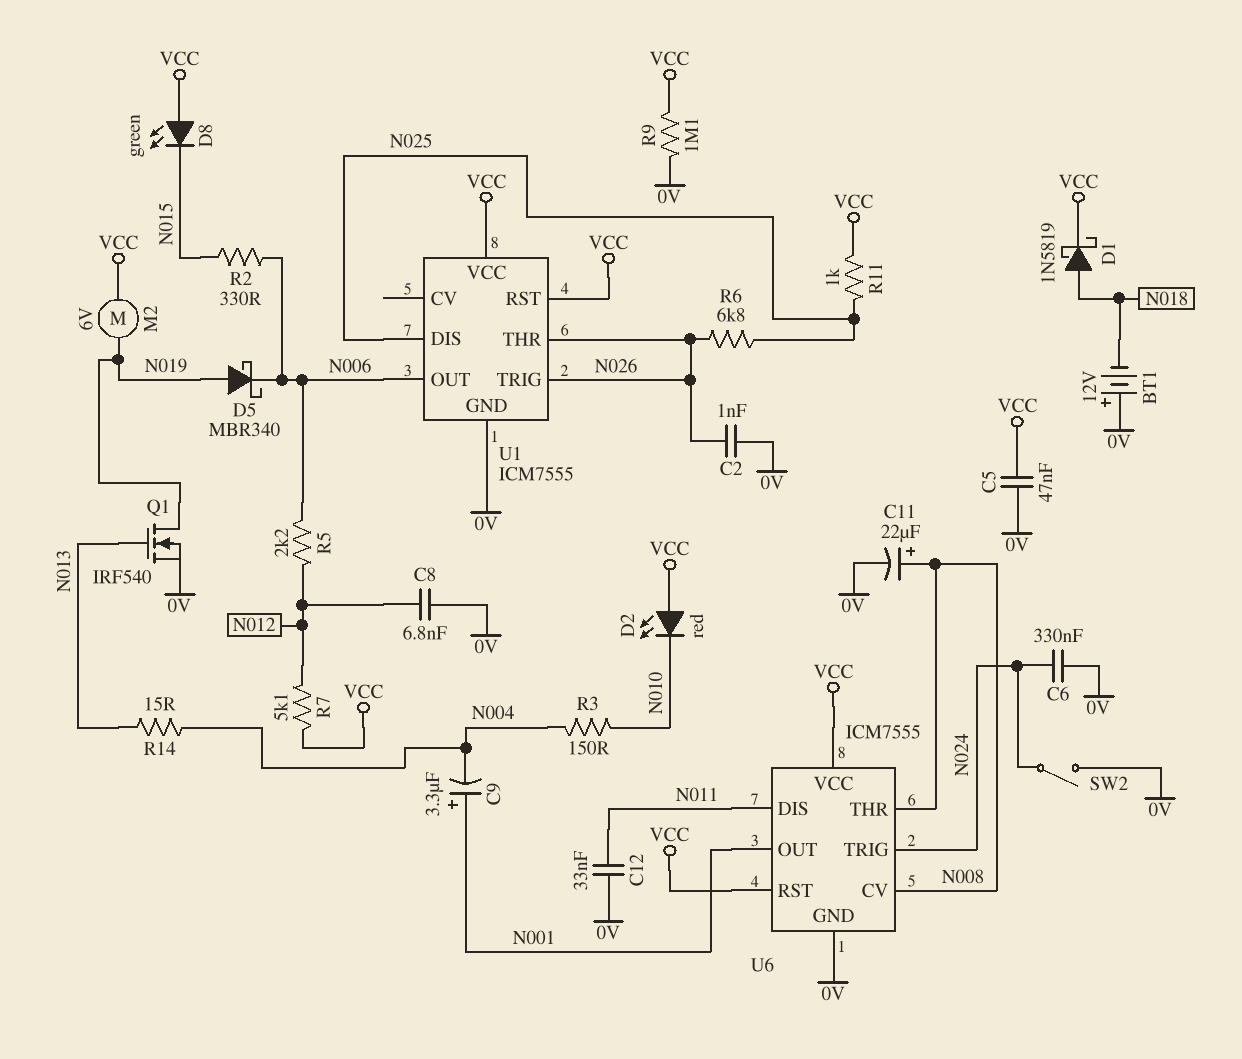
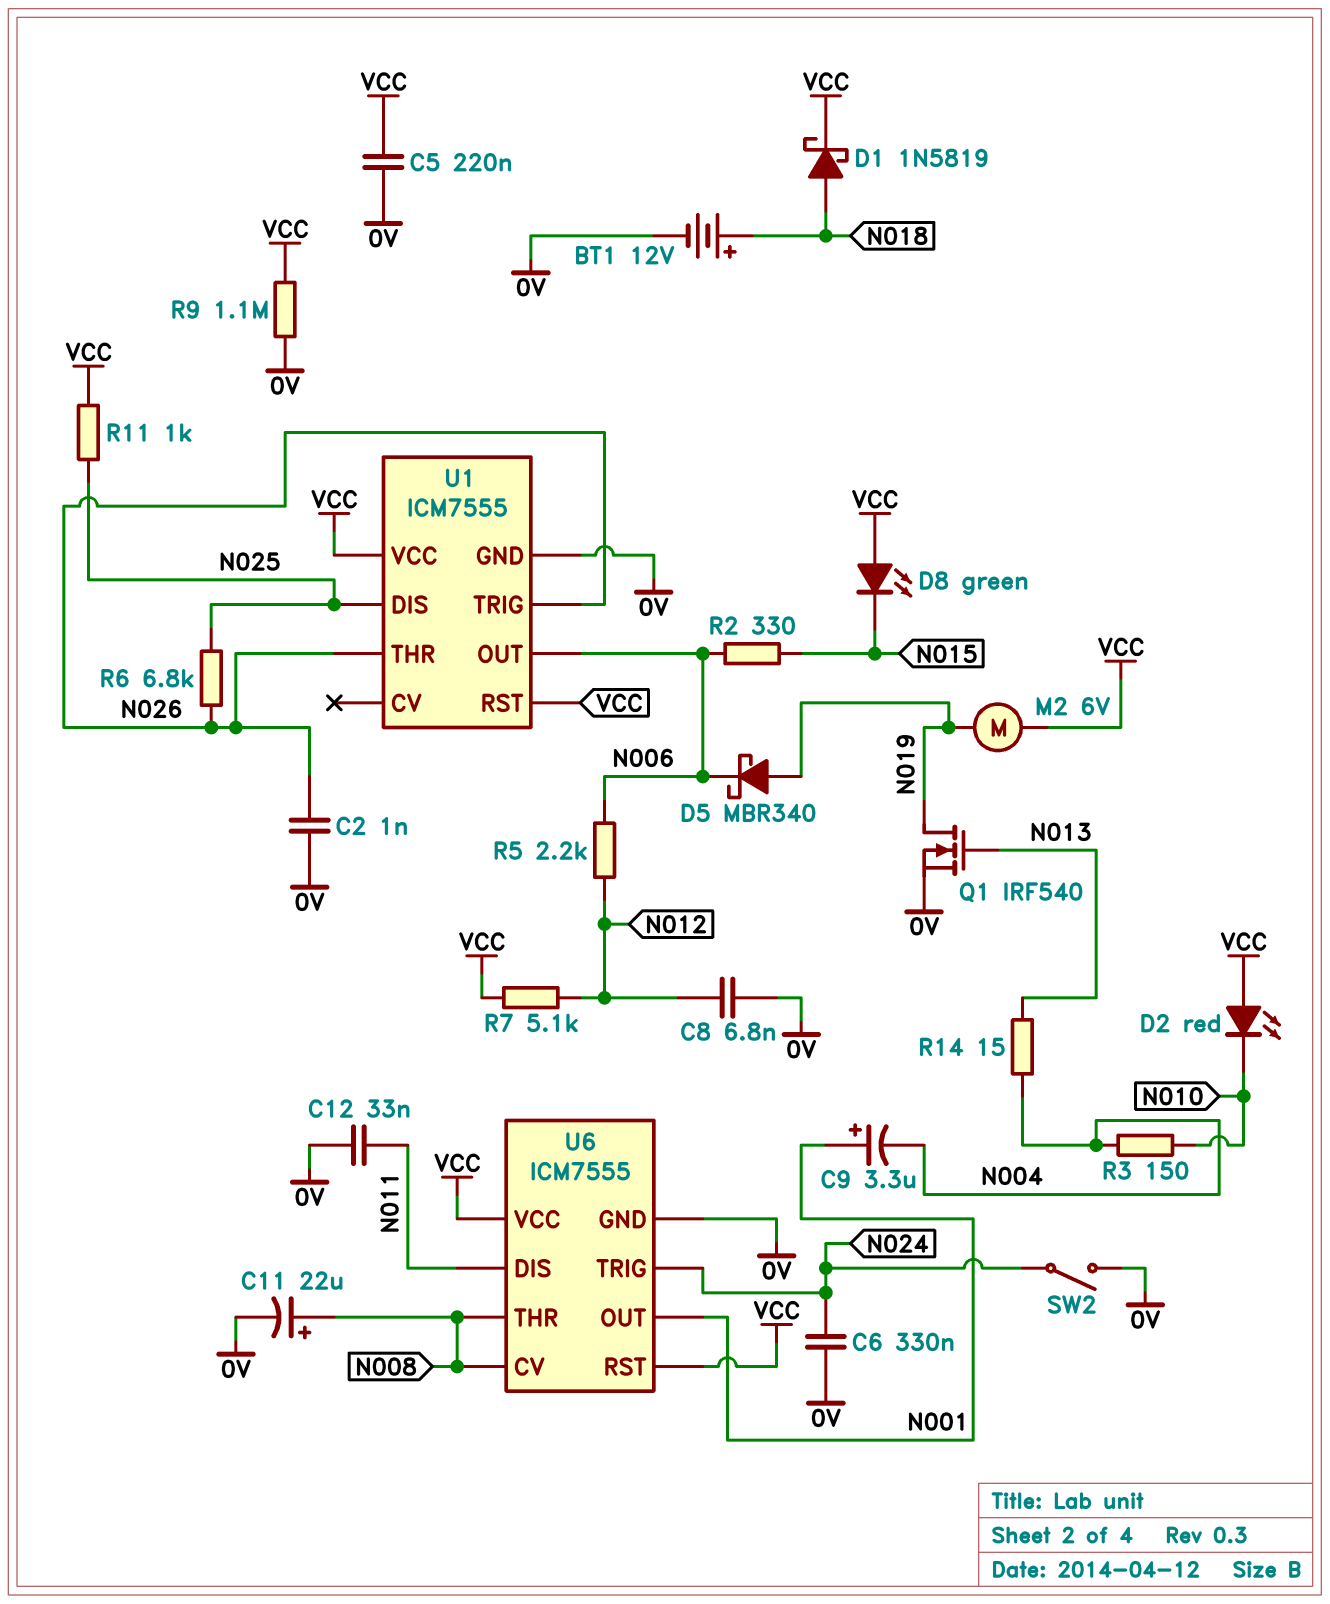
BT1: 12V (plus 0V, minus N018) -> 12V (plus N018, minus 0V)
C5: 47nF (0V, VCC) -> 220nF (0V, VCC)

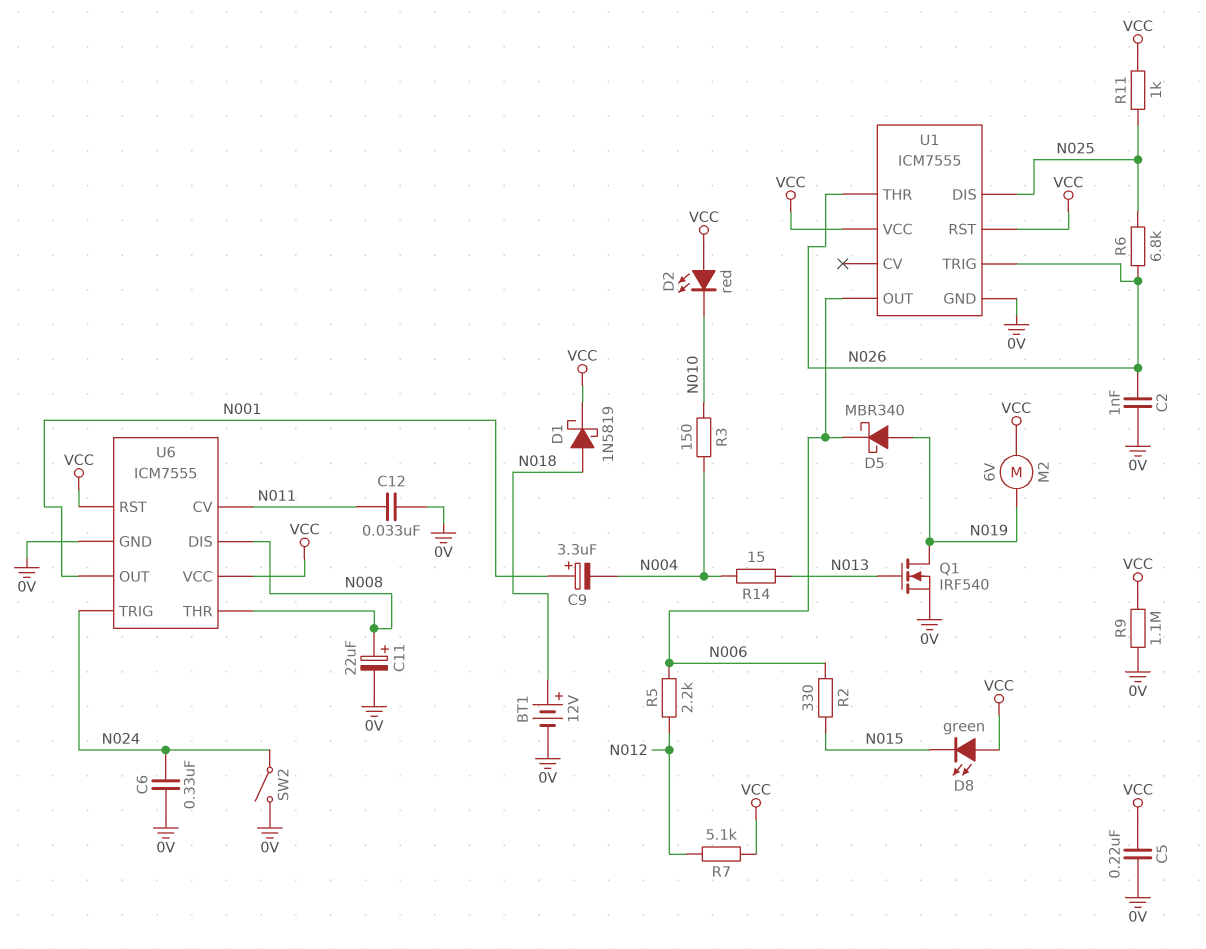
C8: 6.8nF (0V, N012) -> none
U6 pin CV: N008 -> N011
U6 pin DIS: N011 -> N008

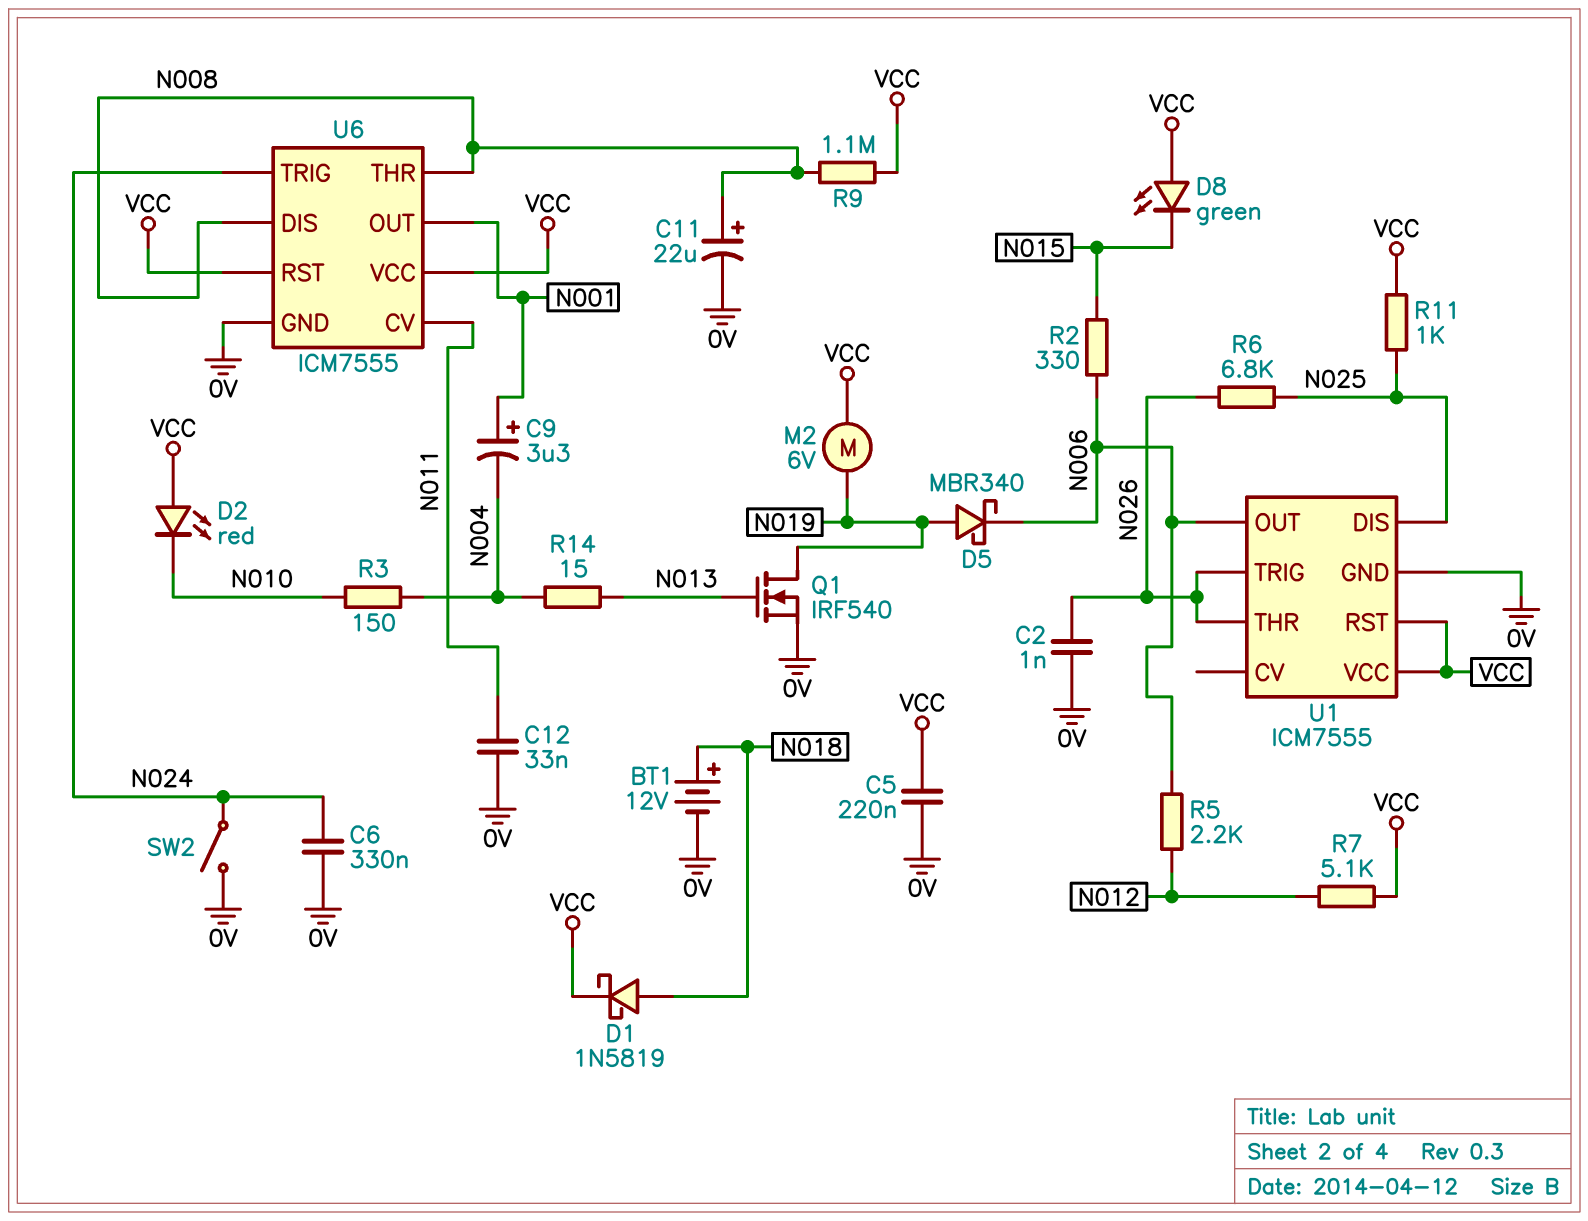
R9: 1.1M (0V, VCC) -> 1.1M (N008, VCC)

